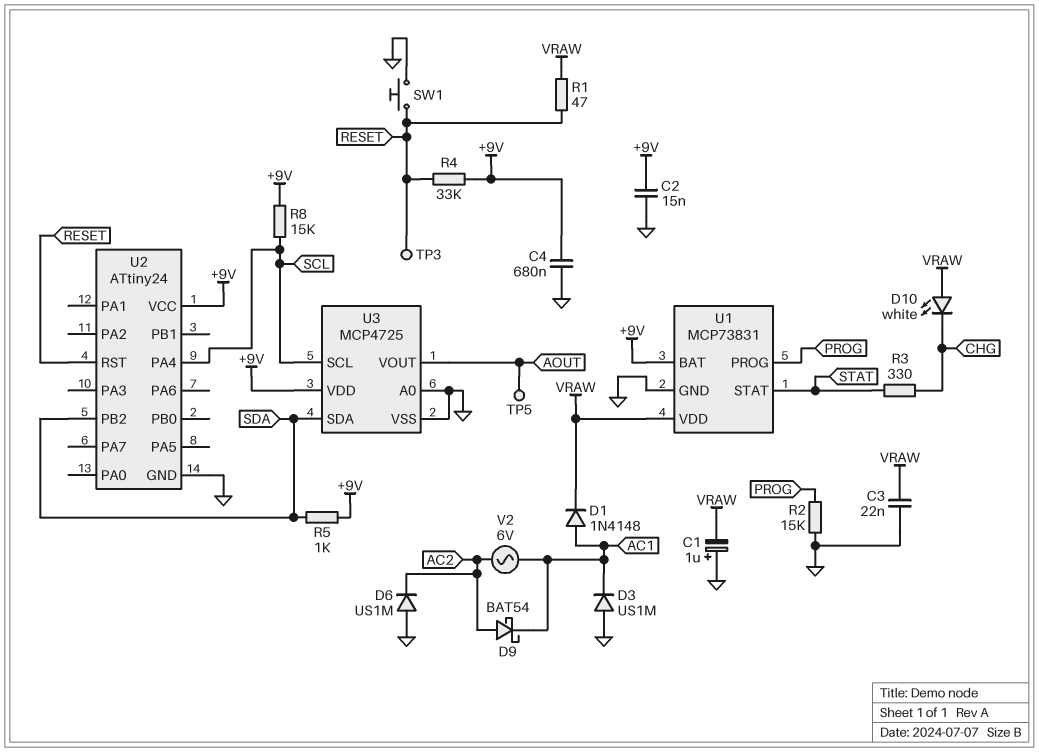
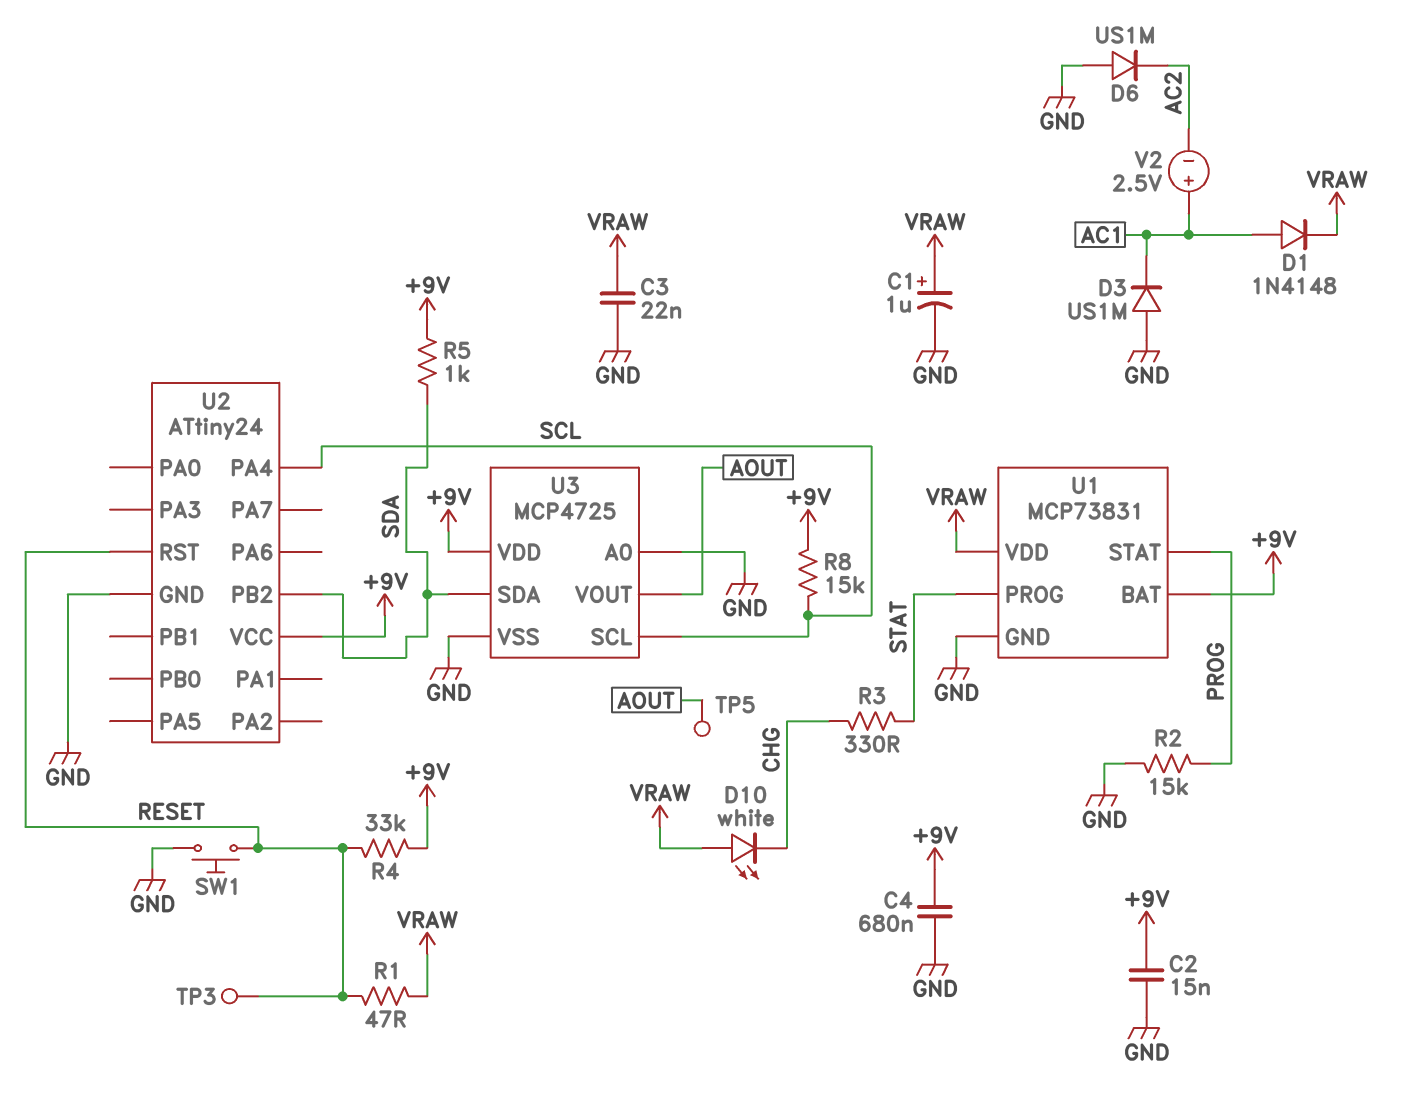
C1: 1uF (plus GND, minus VRAW) -> 1uF (plus VRAW, minus GND)
D9: schottky BAT54 (A AC2, K AC1) -> none
U1 pin PROG: PROG -> STAT
U1 pin STAT: STAT -> PROG
V2: AC 6V (AC1, AC2) -> 2.5V (plus AC1, minus AC2)

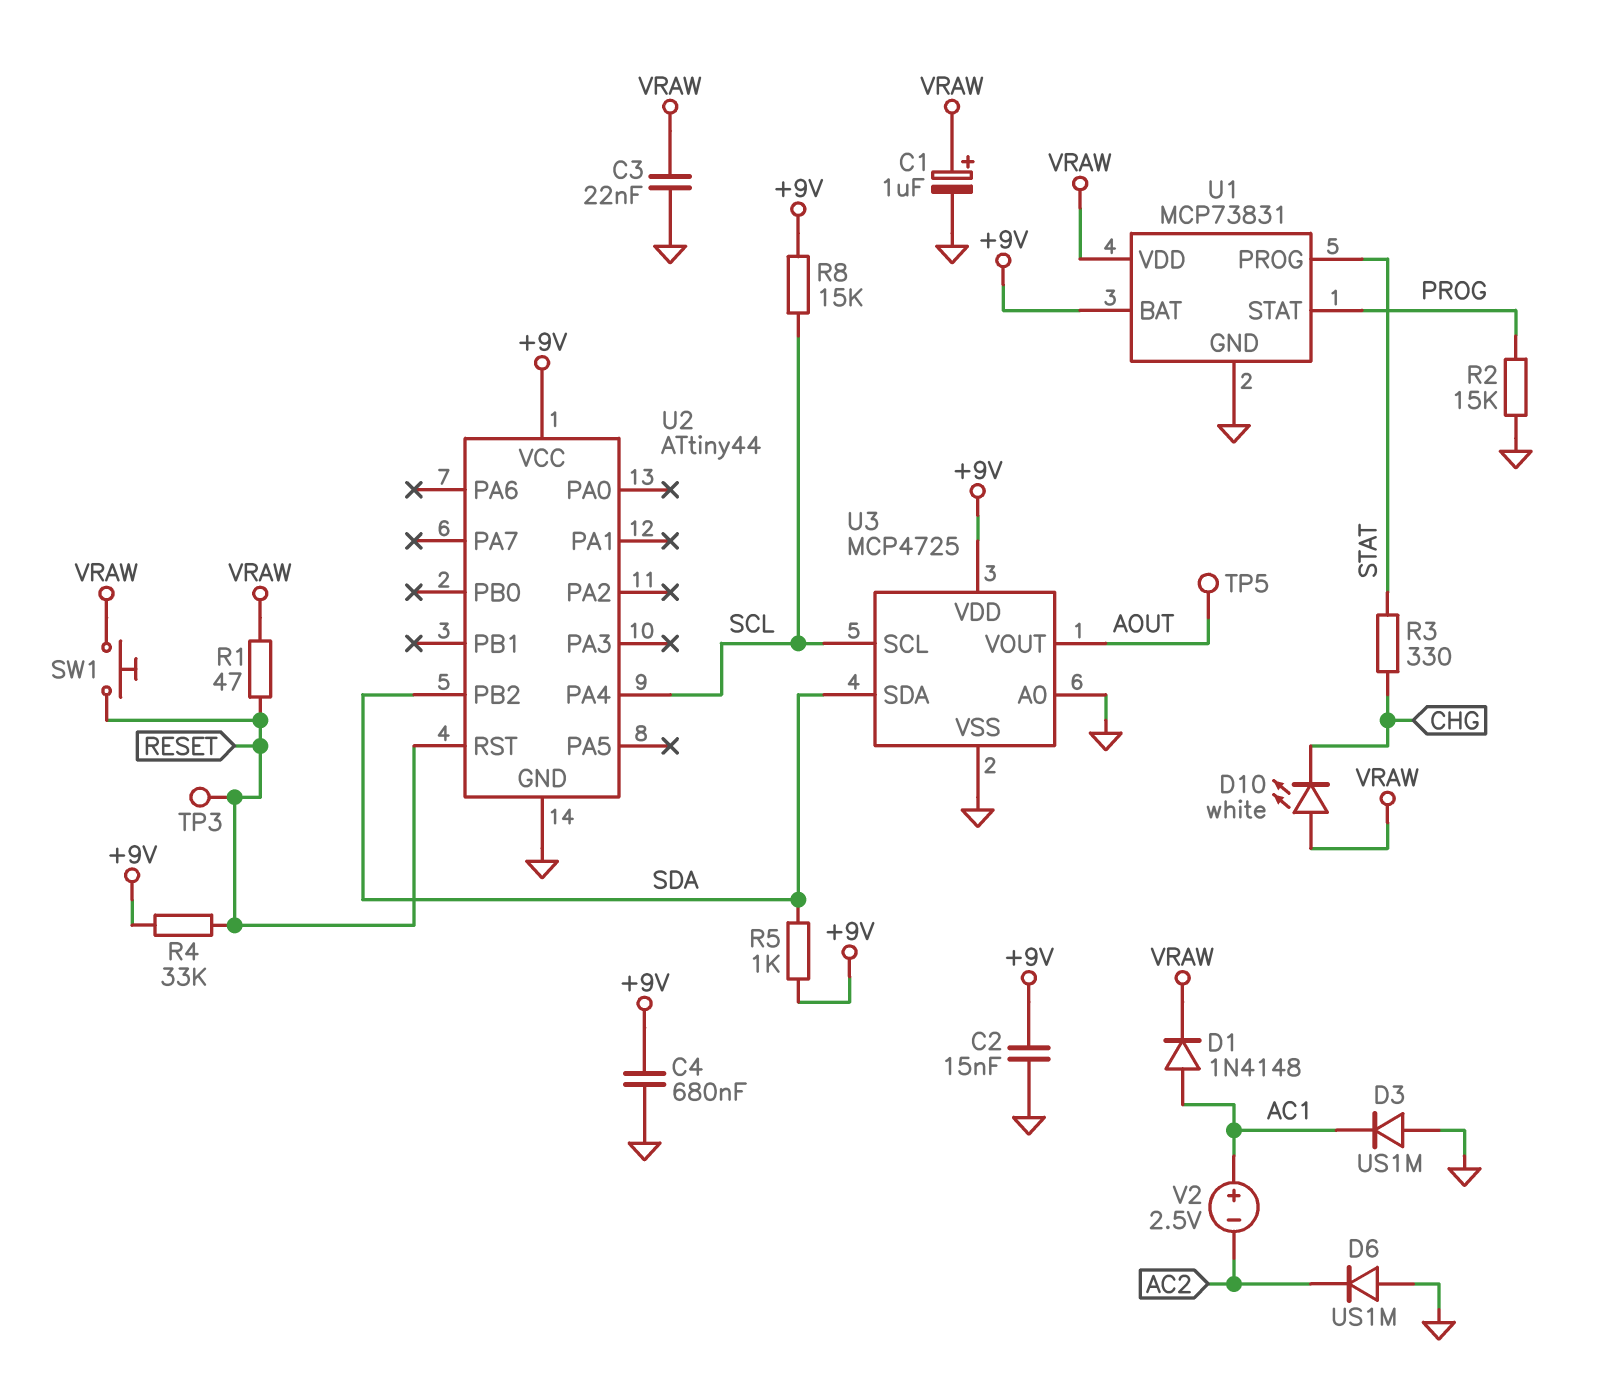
SW1: button (GND, RESET) -> button (RESET, VRAW)
U2: ATtiny24 -> ATtiny44

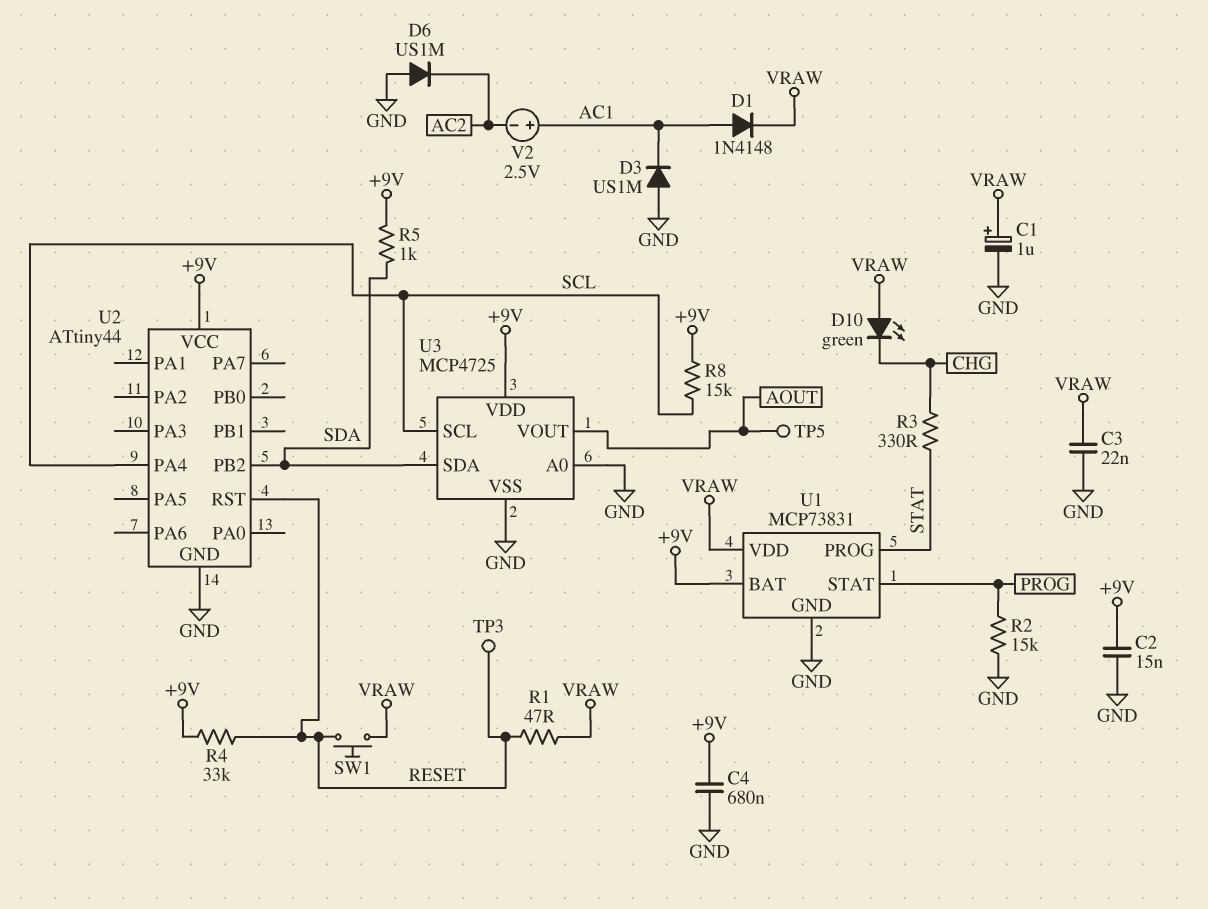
D10: LED white (A VRAW, K CHG) -> LED green (A VRAW, K CHG)

